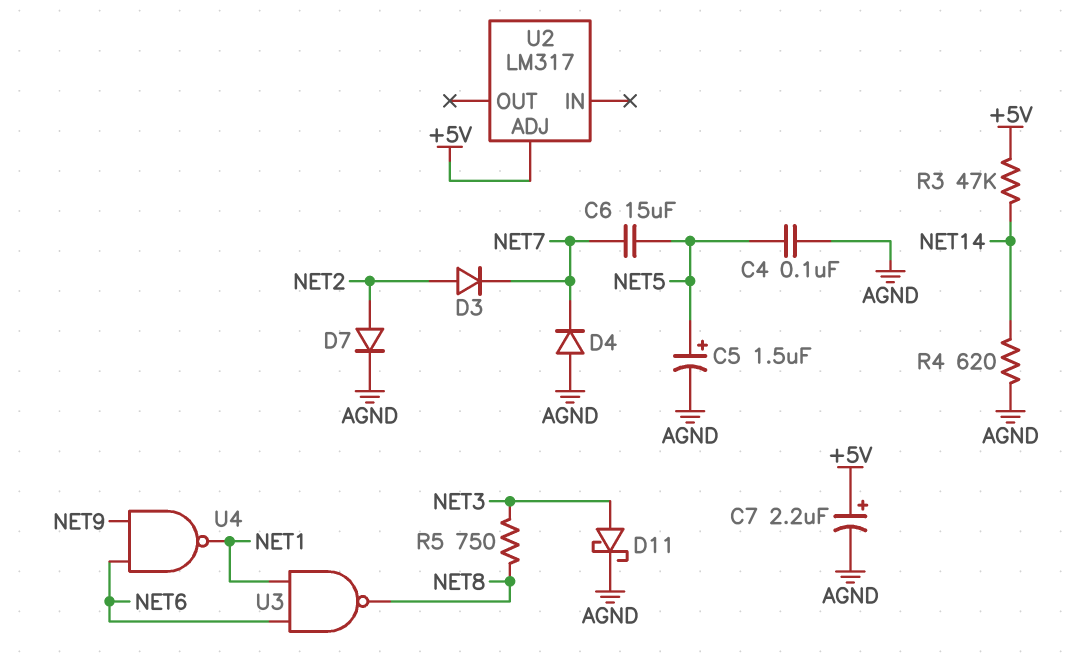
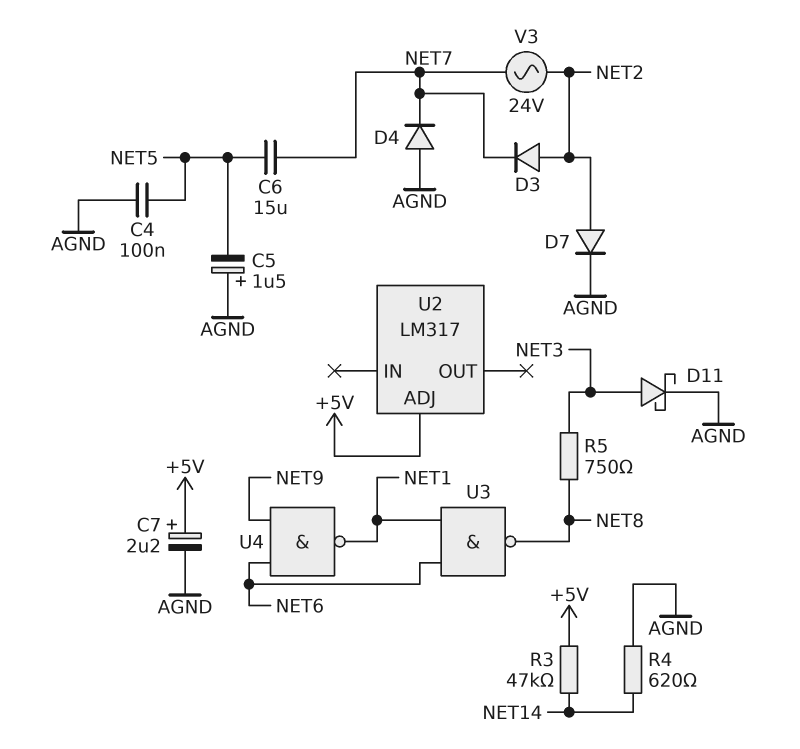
C5: 1.5uF (plus NET5, minus AGND) -> 1.5uF (plus AGND, minus NET5)
V3: none -> AC 24V (NET2, NET7)

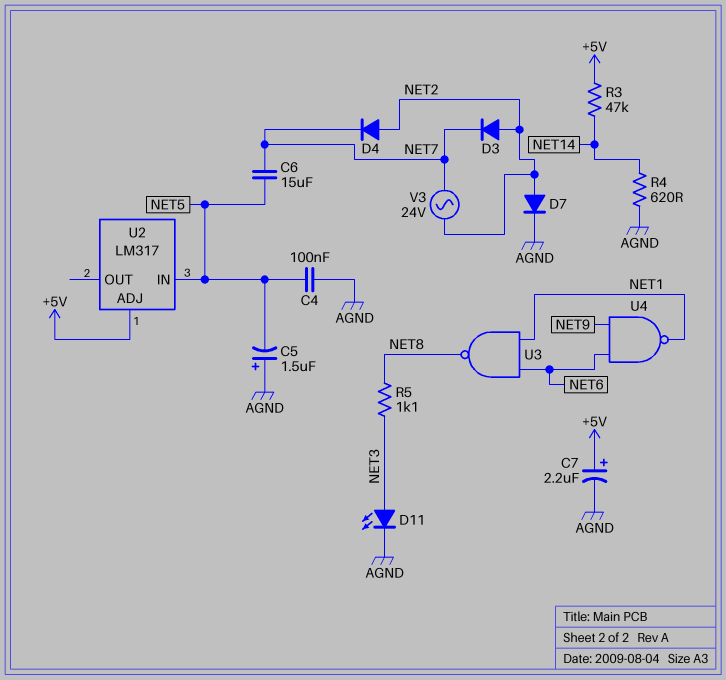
D4: diode (A AGND, K NET7) -> diode (A NET2, K NET7)
D11: schottky (A NET3, K AGND) -> LED (A NET3, K AGND)
R5: 750 (NET3, NET8) -> 1.1k (NET3, NET8)
U2 pin IN: none -> NET5

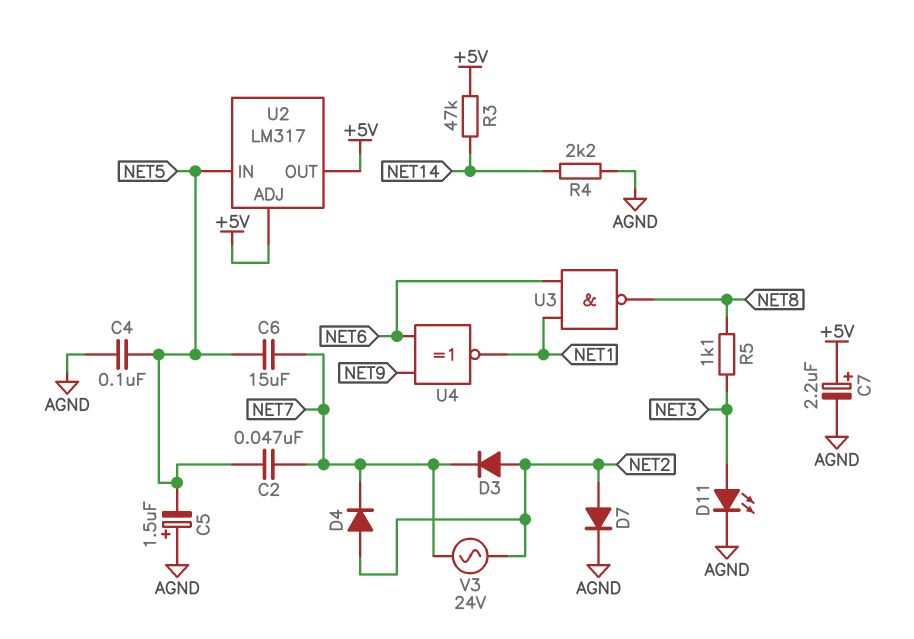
C2: none -> 47nF (NET5, NET7)
R4: 620 (AGND, NET14) -> 2.2k (AGND, NET14)
U2 pin OUT: none -> +5V
U4: NAND (in NET6, in NET9, out NET1) -> XNOR (in NET6, in NET9, out NET1)

